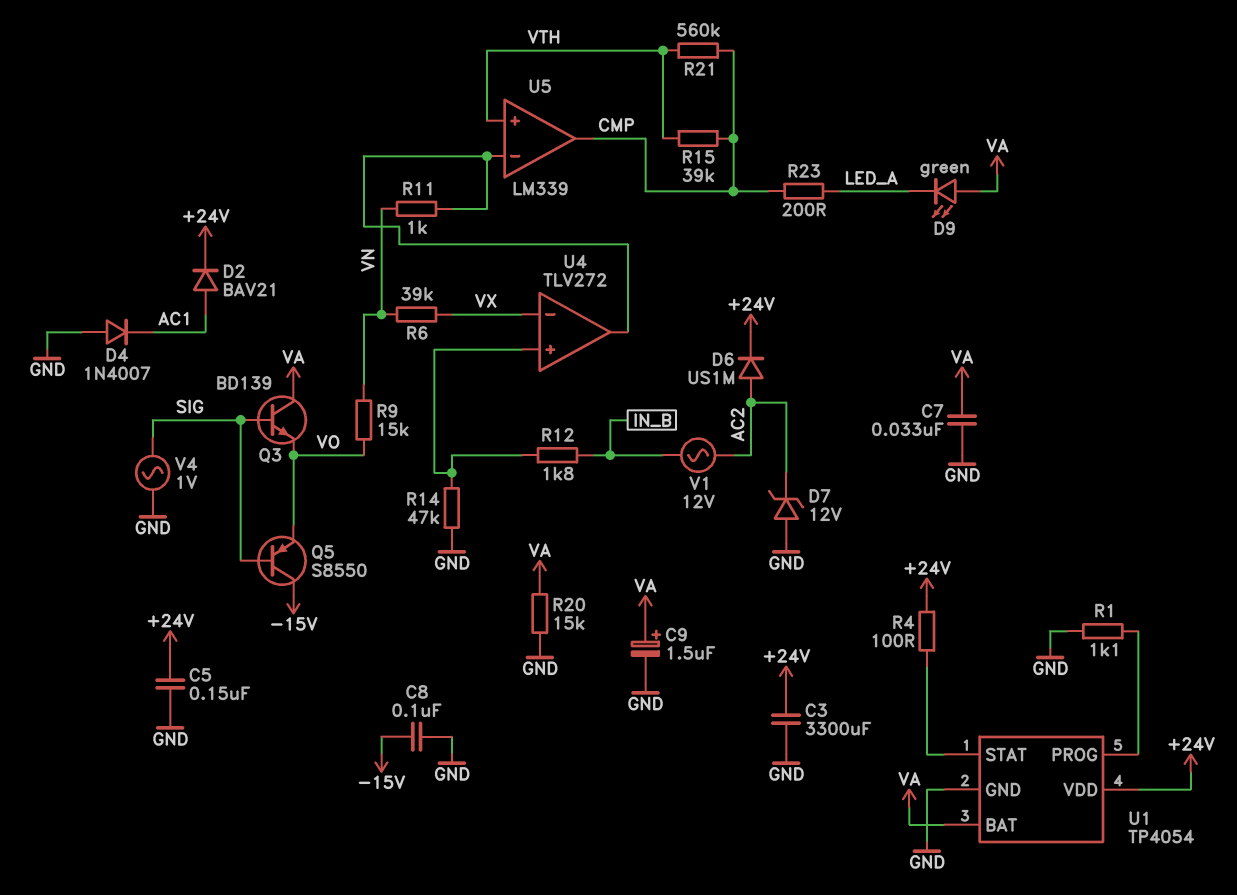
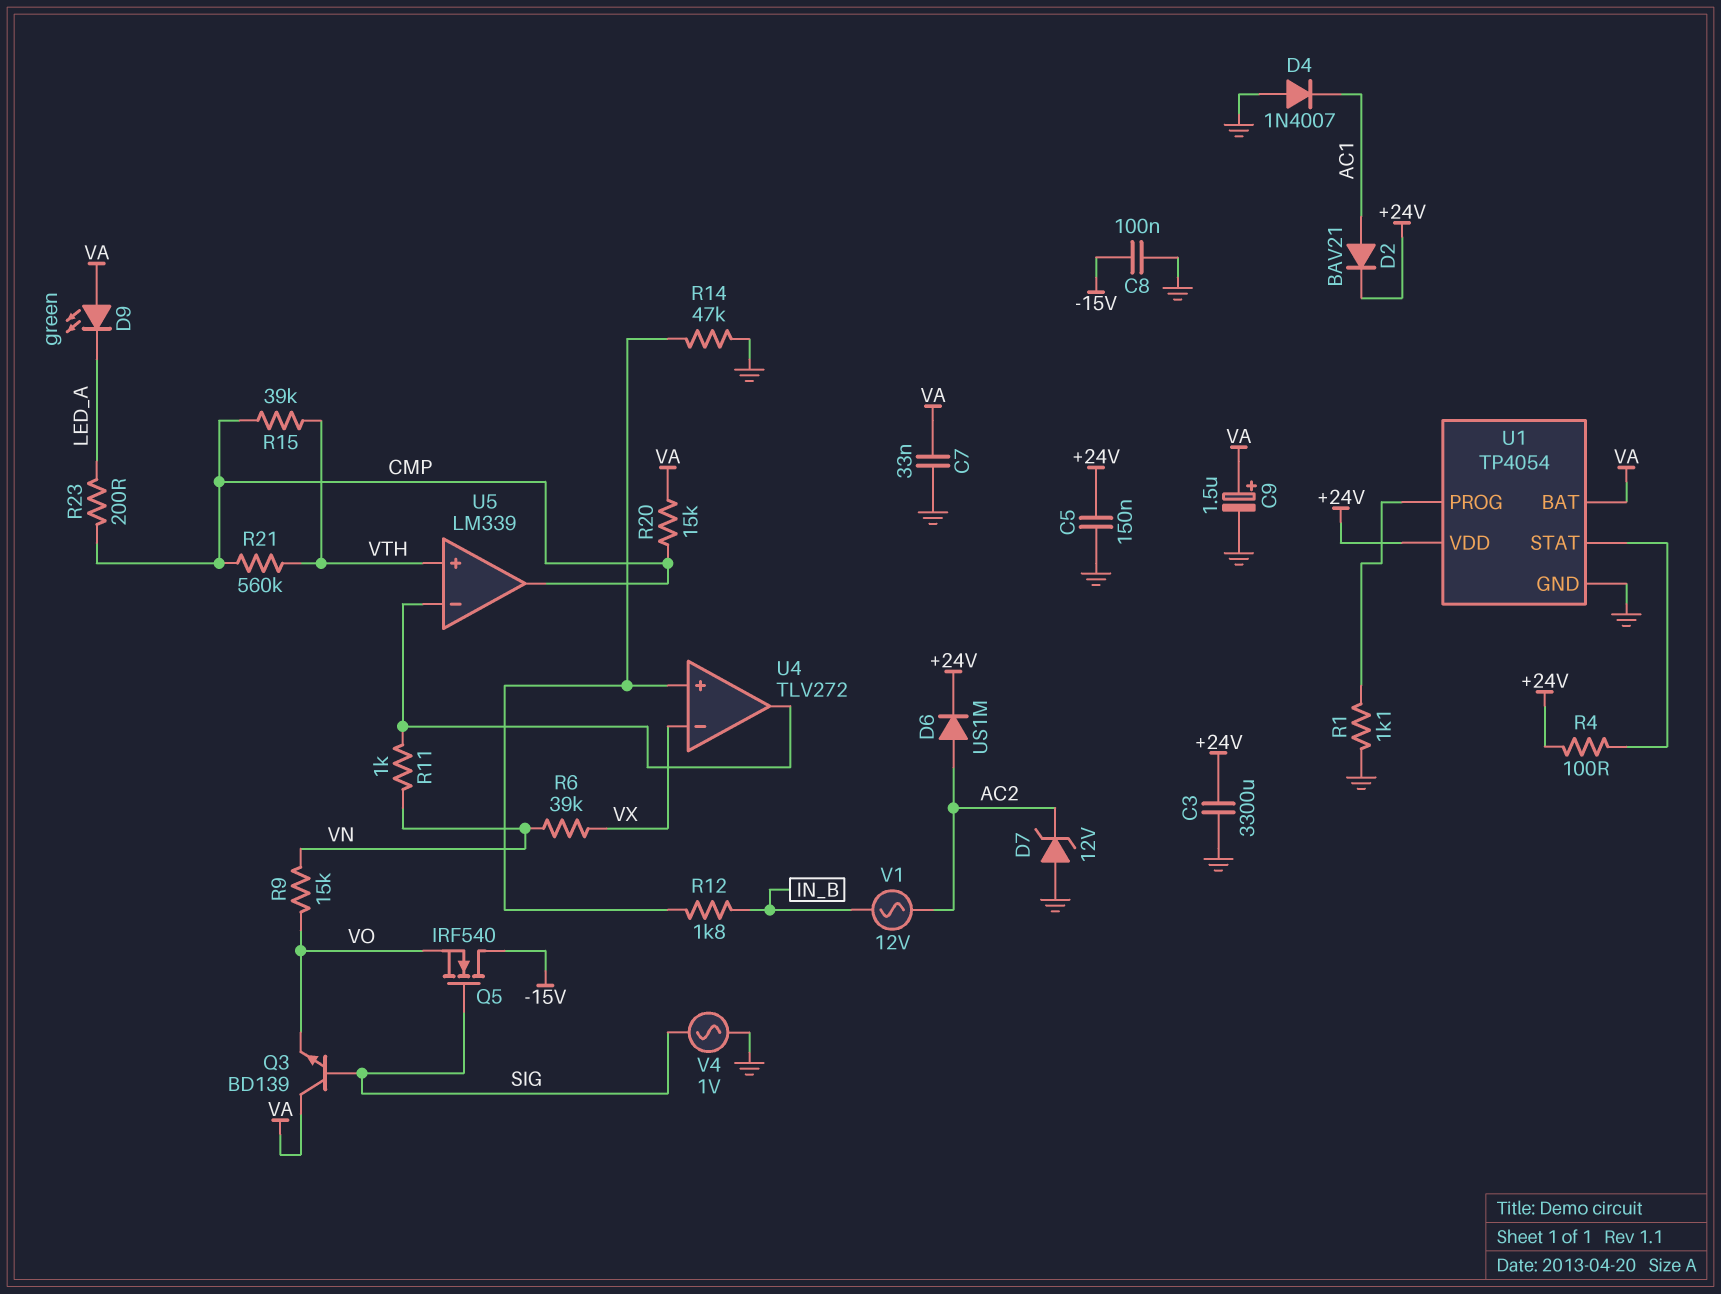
Q5: PNP S8550 (B SIG, C -15V, E VO) -> NMOS IRF540 (G SIG, D -15V, S VO)
R20: 15k (GND, VA) -> 15k (CMP, VA)

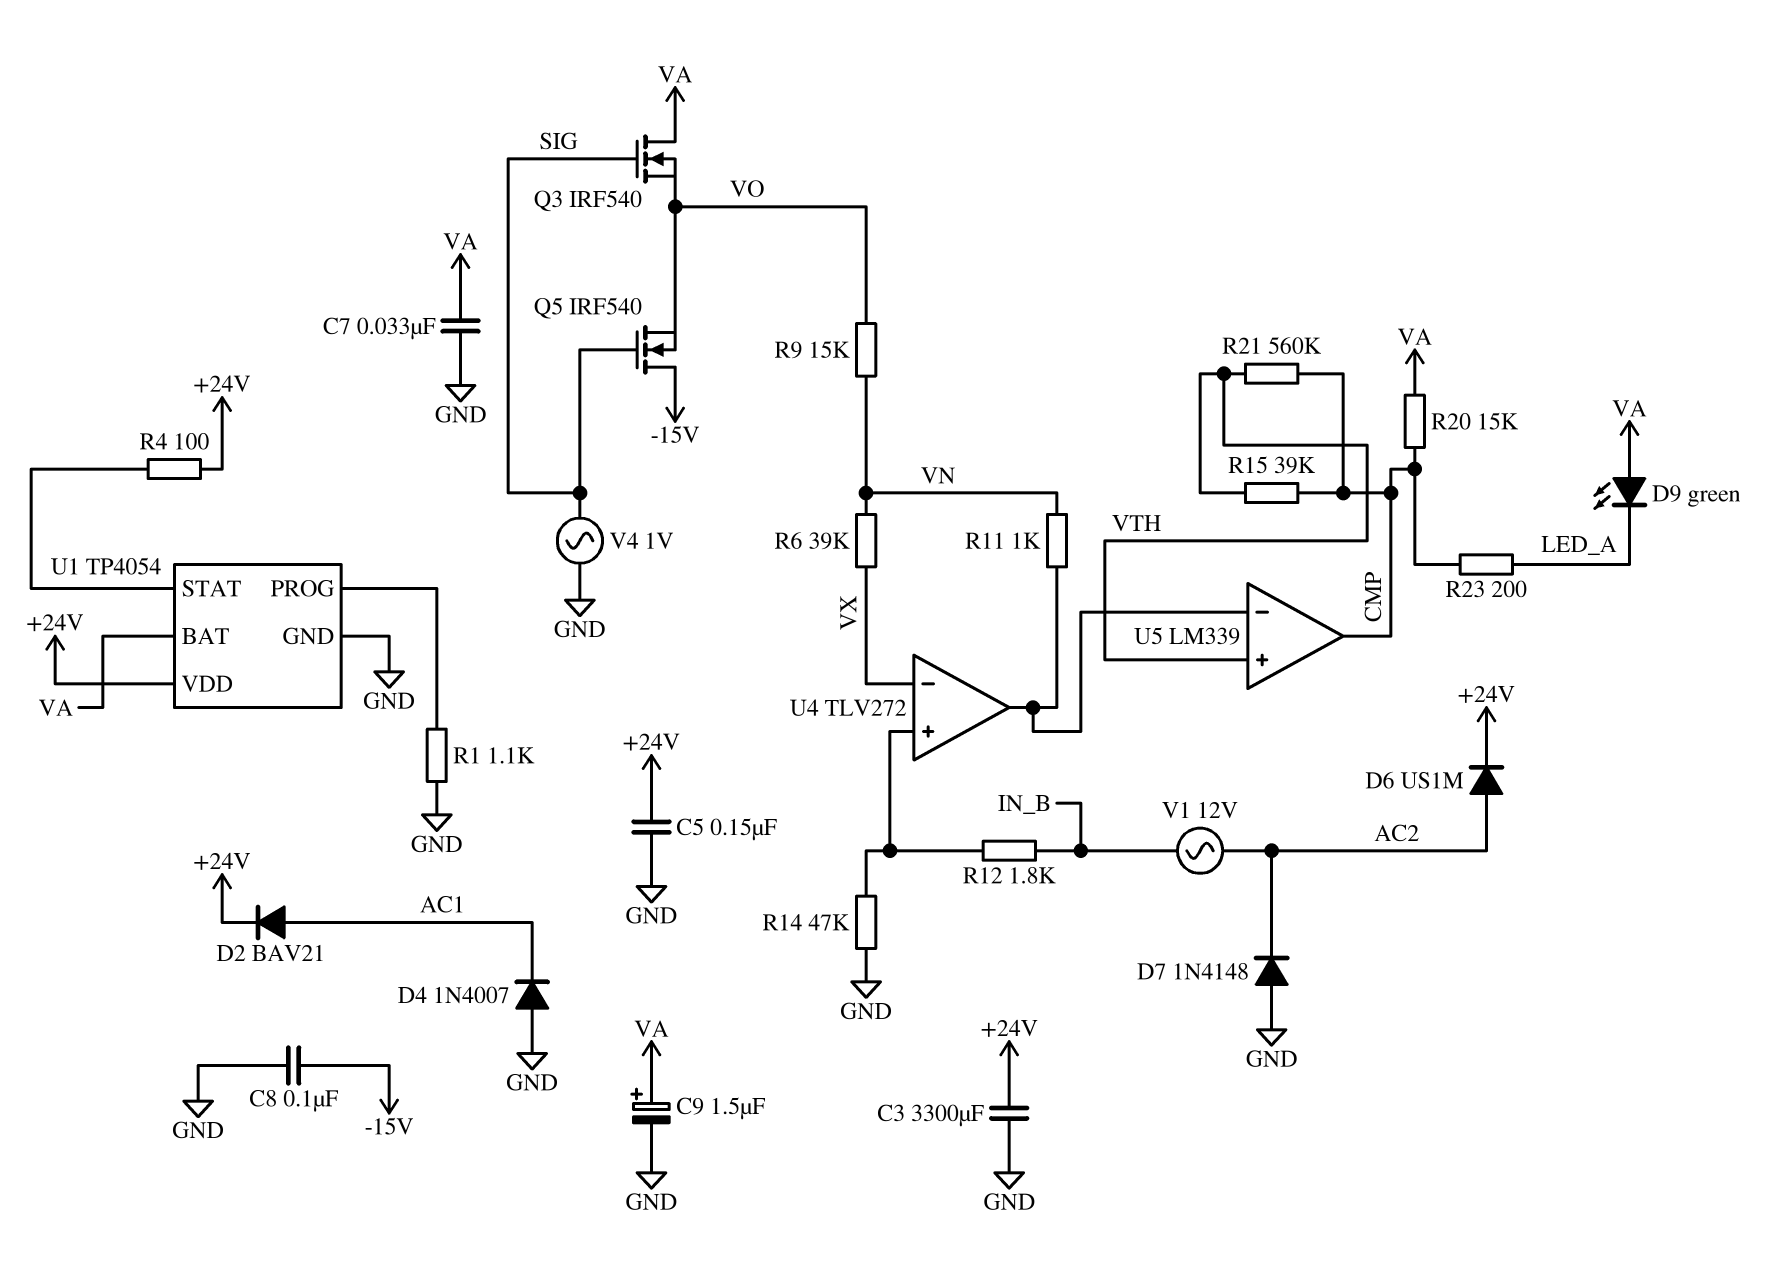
D7: zener 12V (A GND, K AC2) -> diode 1N4148 (A GND, K AC2)
Q3: NPN BD139 (B SIG, C VA, E VO) -> NMOS IRF540 (G SIG, D VA, S VO)

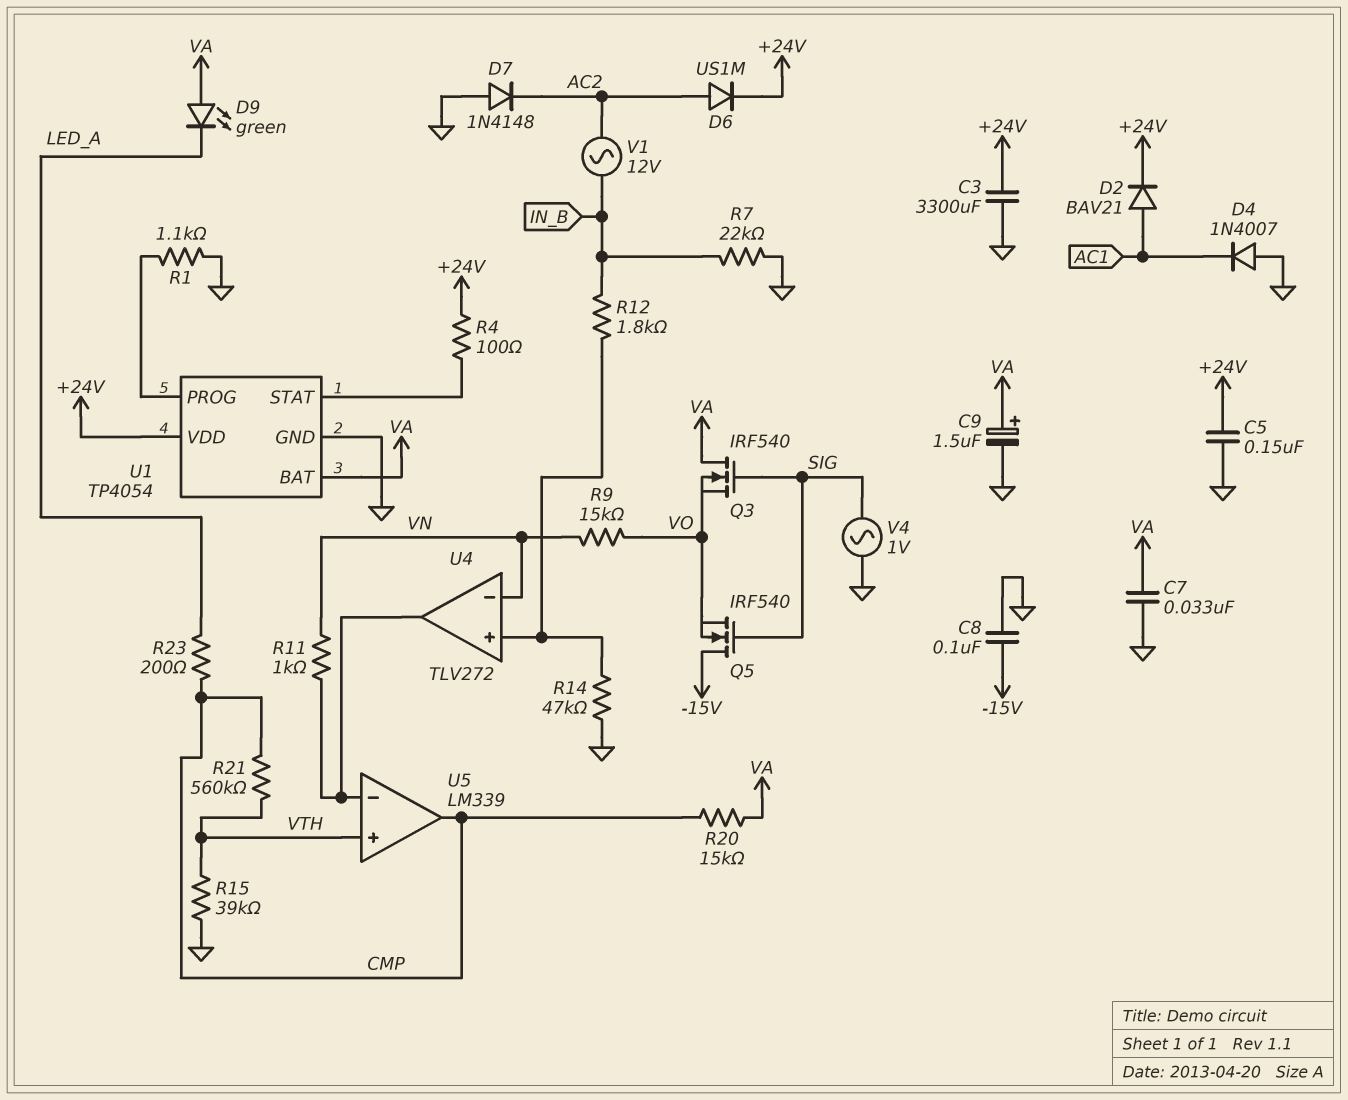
R6: 39k (VN, VX) -> none
R7: none -> 22k (GND, IN_B)
R15: 39k (CMP, VTH) -> 39k (GND, VTH)
U4 pin in-: VX -> VN

